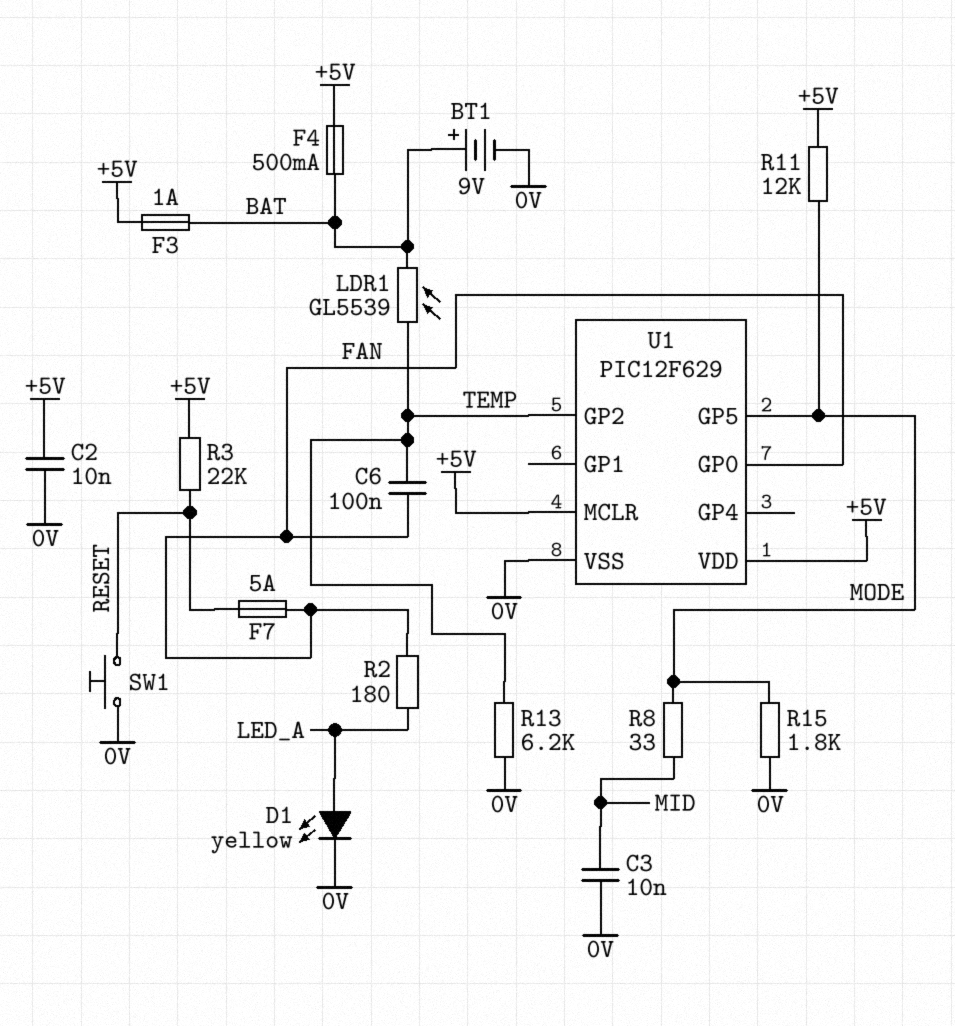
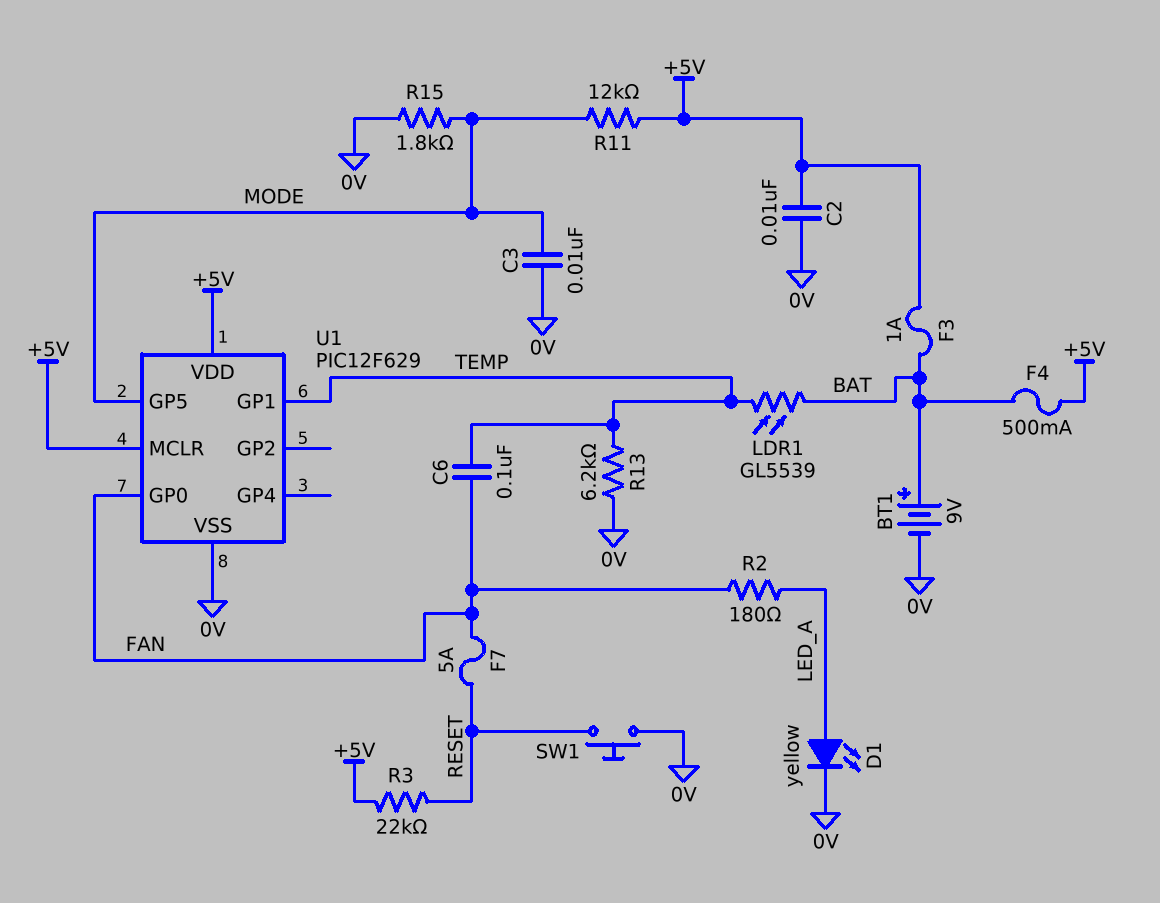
C3: 10nF (0V, MID) -> 10nF (0V, MODE)
R8: 33 (MID, MODE) -> none
U1 pin GP1: none -> TEMP
U1 pin GP2: TEMP -> none

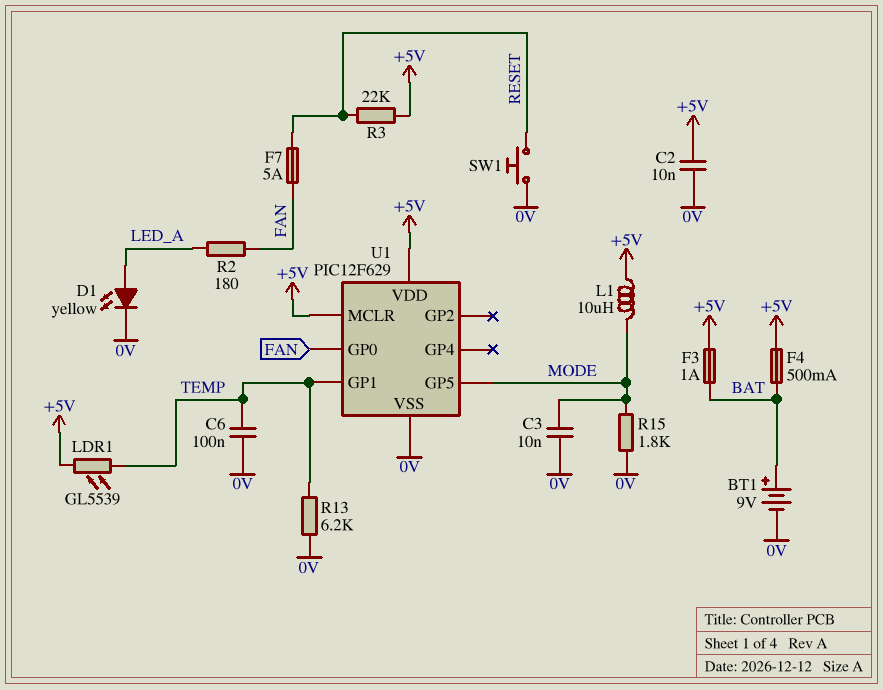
C6: 100nF (FAN, TEMP) -> 100nF (0V, TEMP)
L1: none -> 10uH (+5V, MODE)
LDR1: GL5539 (BAT, TEMP) -> GL5539 (+5V, TEMP)
R11: 12k (+5V, MODE) -> none

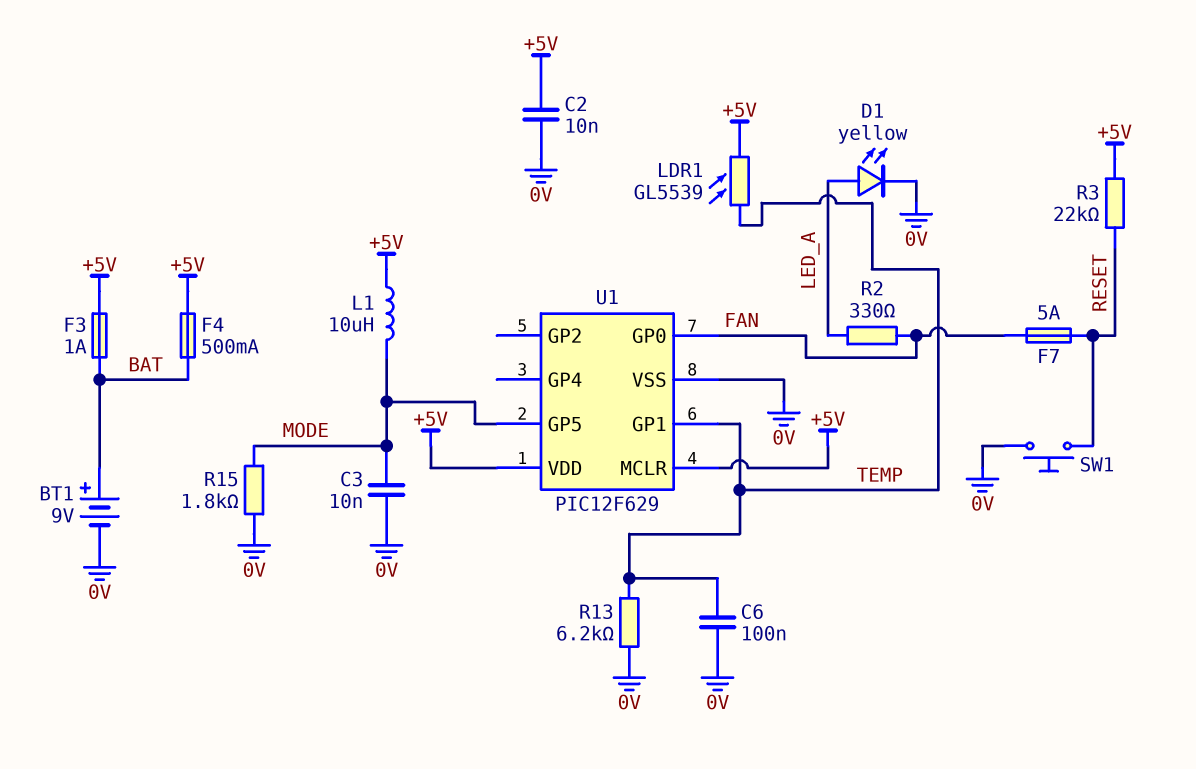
R2: 180 (FAN, LED_A) -> 330 (FAN, LED_A)

